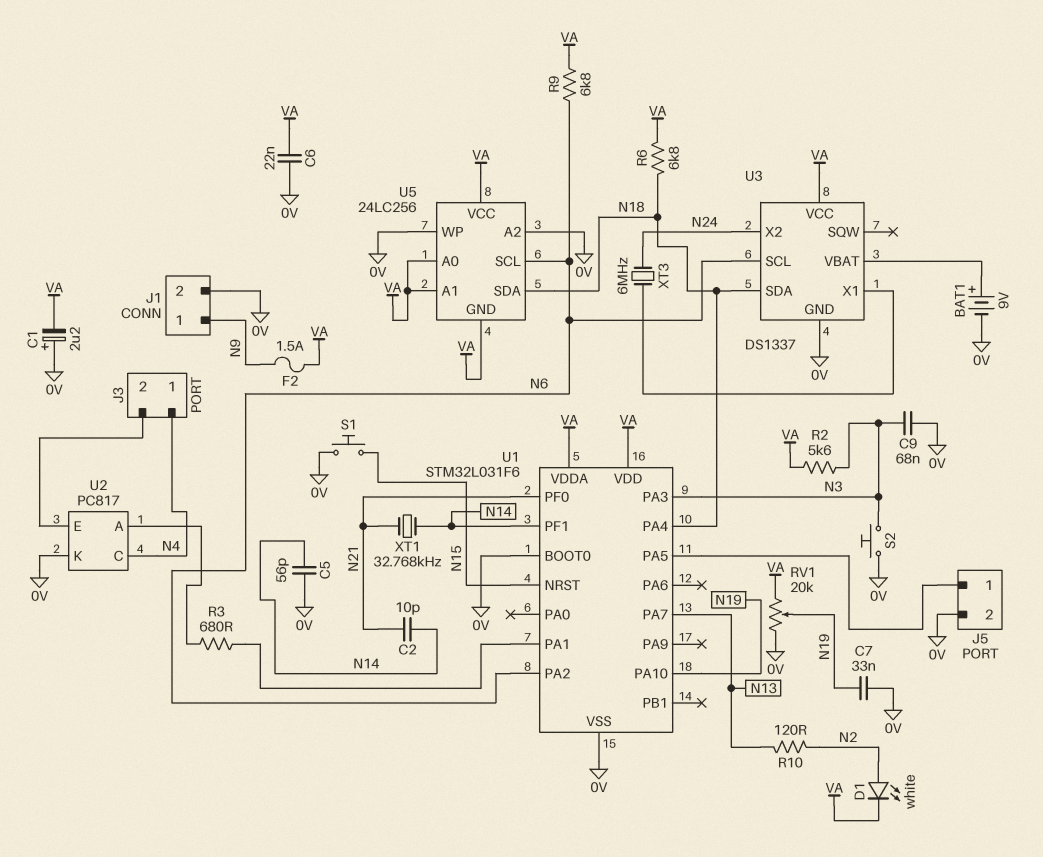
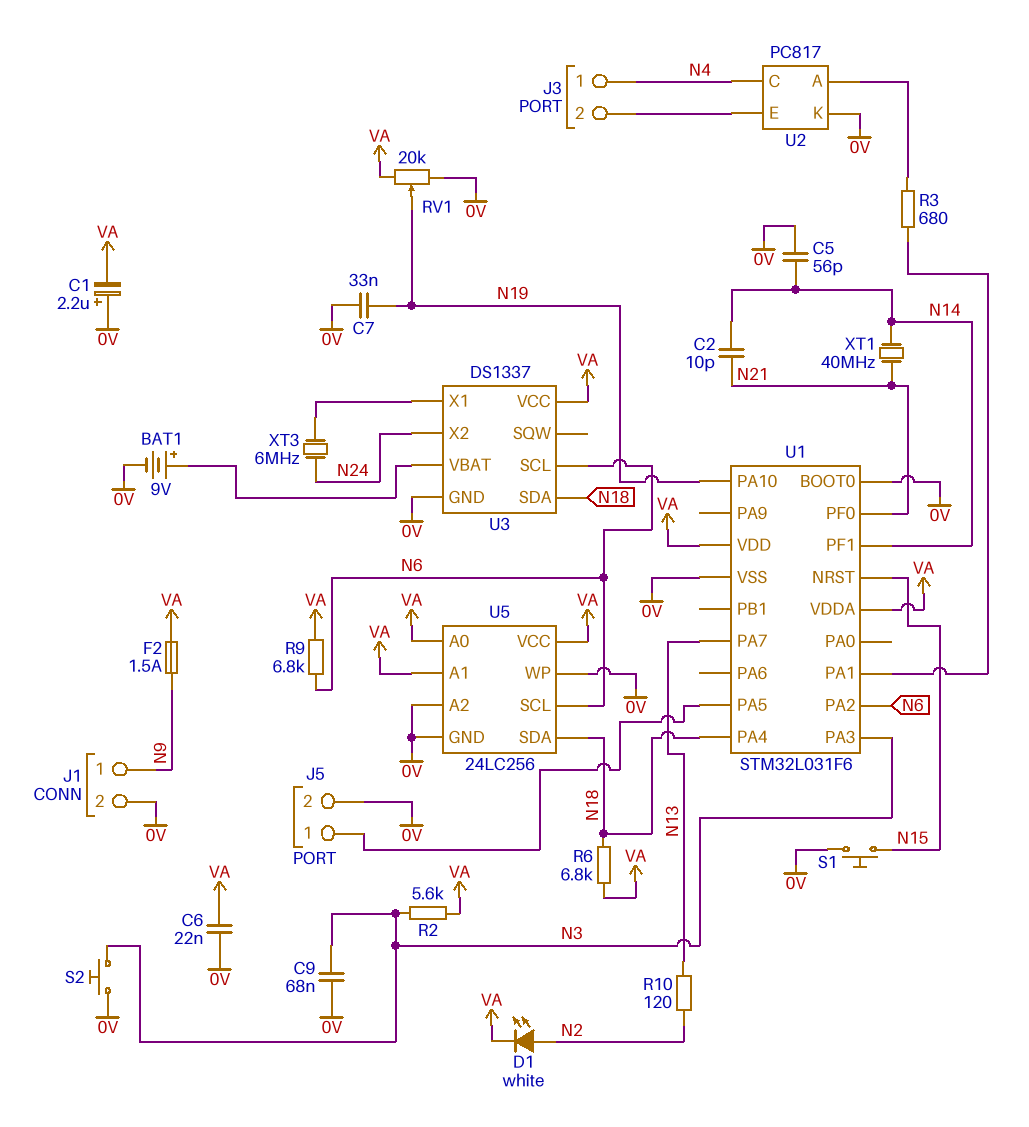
U5 pin GND: VA -> 0V
XT1: 32.768kHz (N14, N21) -> 40MHz (N14, N21)

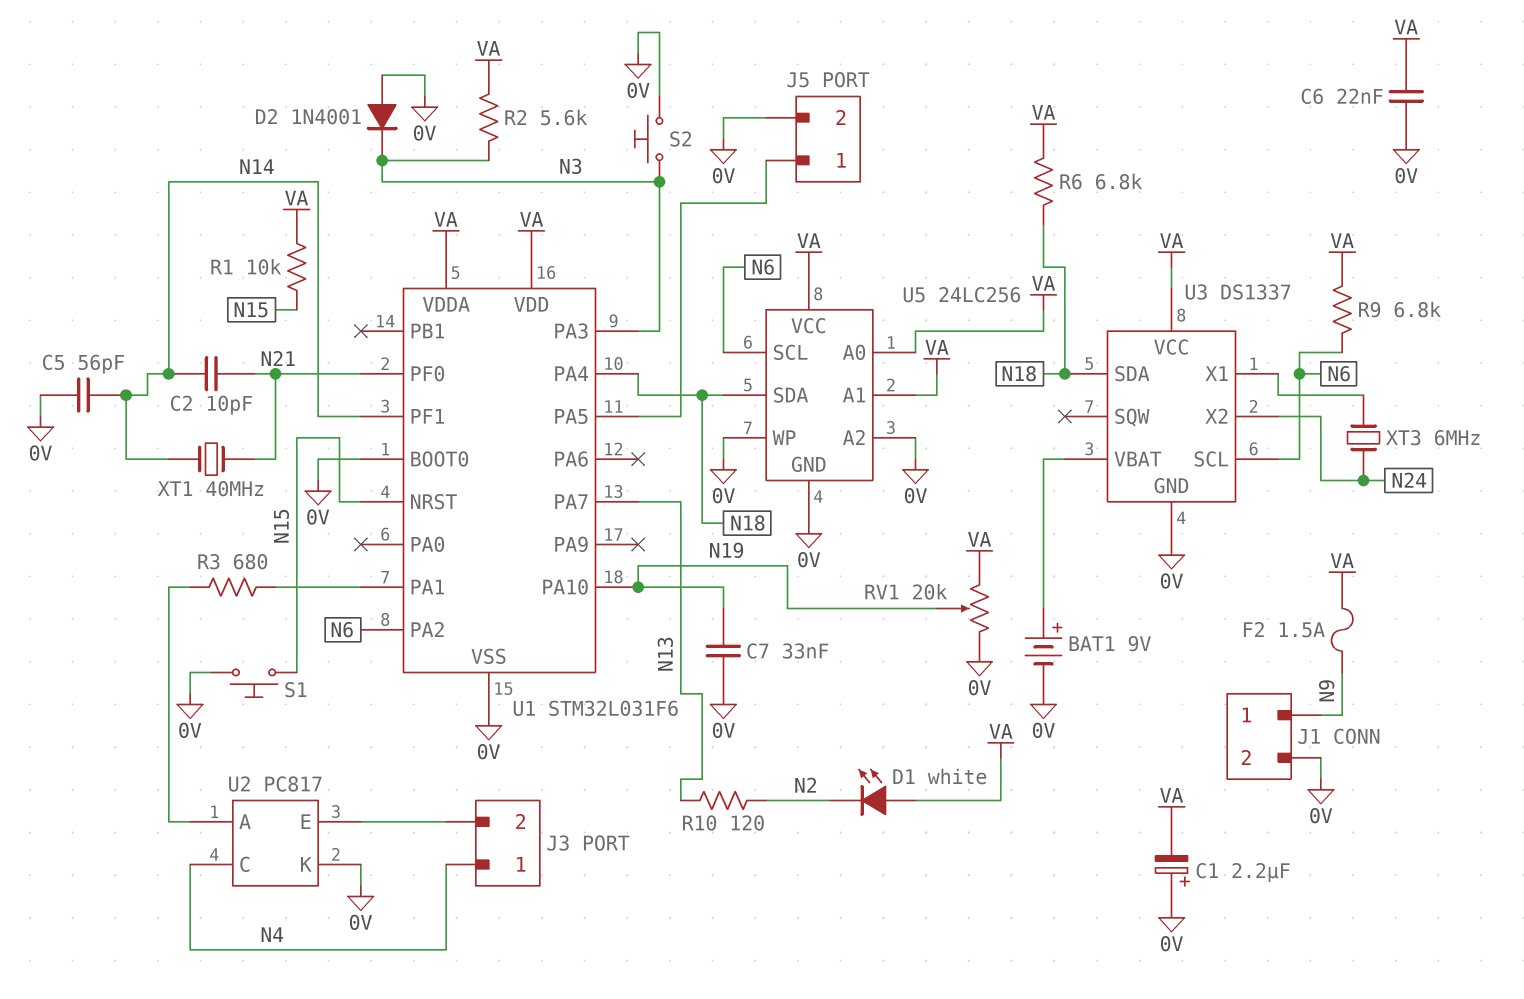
C9: 68nF (0V, N3) -> none
D1: LED white (A N2, K VA) -> LED white (A VA, K N2)
D2: none -> diode 1N4001 (A 0V, K N3)
R1: none -> 10k (N15, VA)

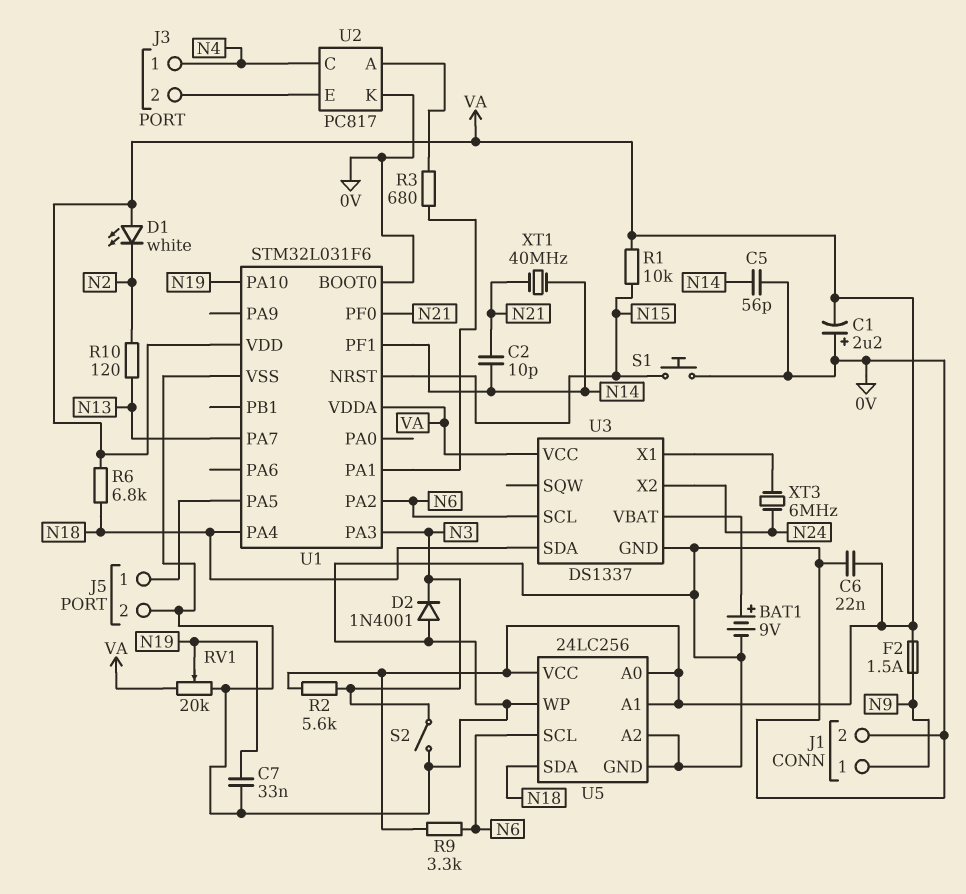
R9: 6.8k (N6, VA) -> 3.3k (N6, VA)
S2: button (0V, N3) -> switch (0V, N3)

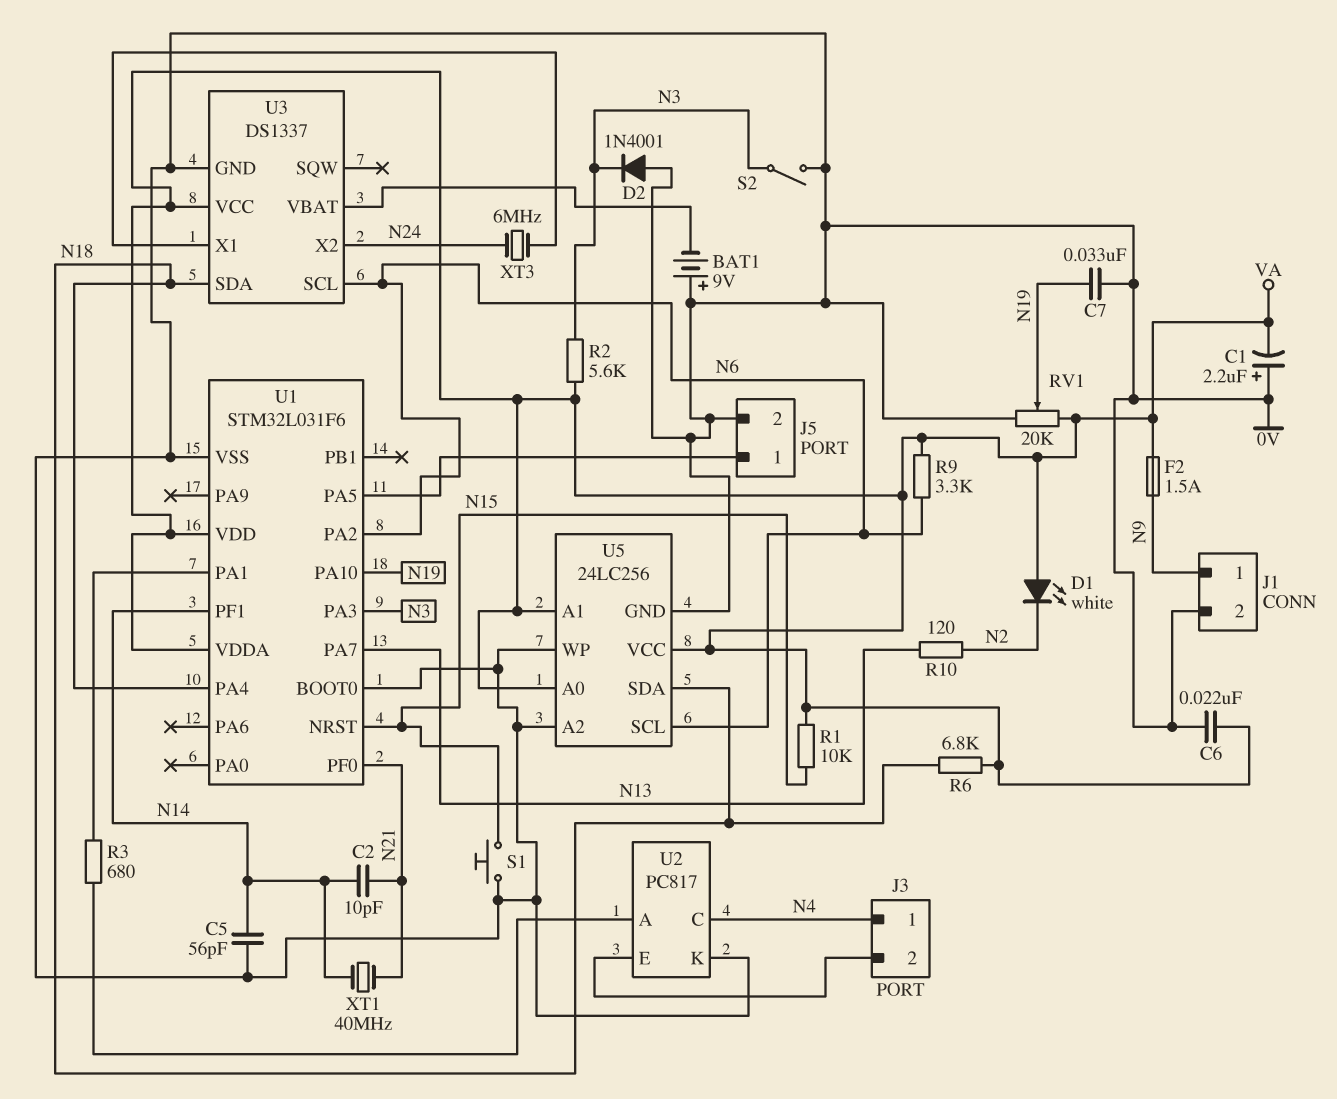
BAT1: 9V (plus U3/VBAT, minus 0V) -> 9V (plus 0V, minus U3/VBAT)

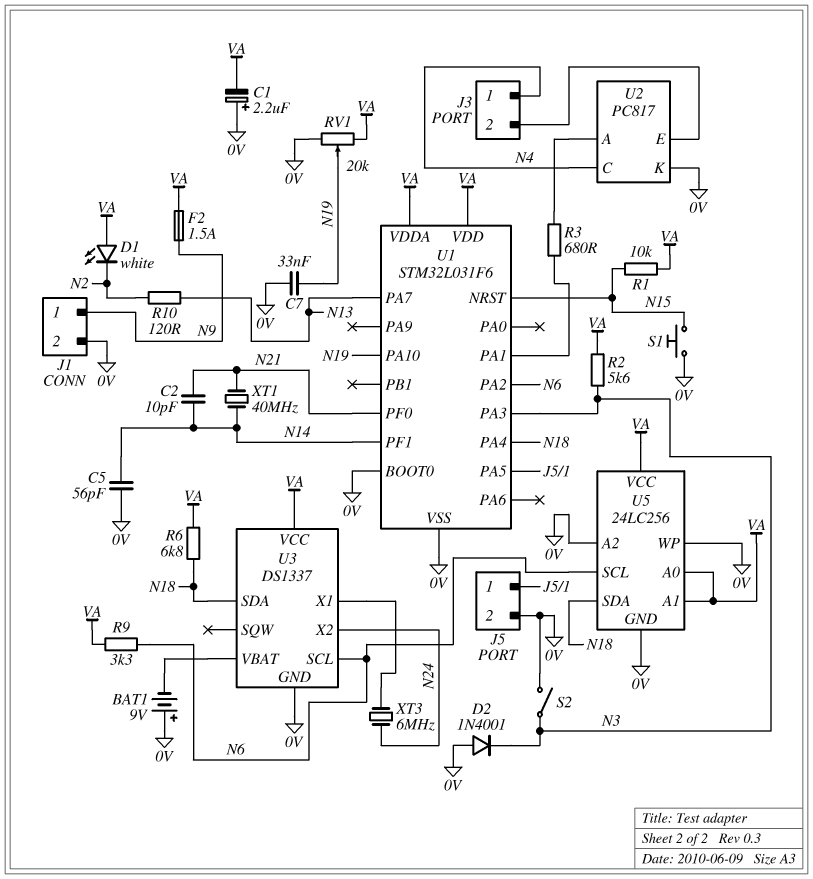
C6: 22nF (0V, VA) -> none

